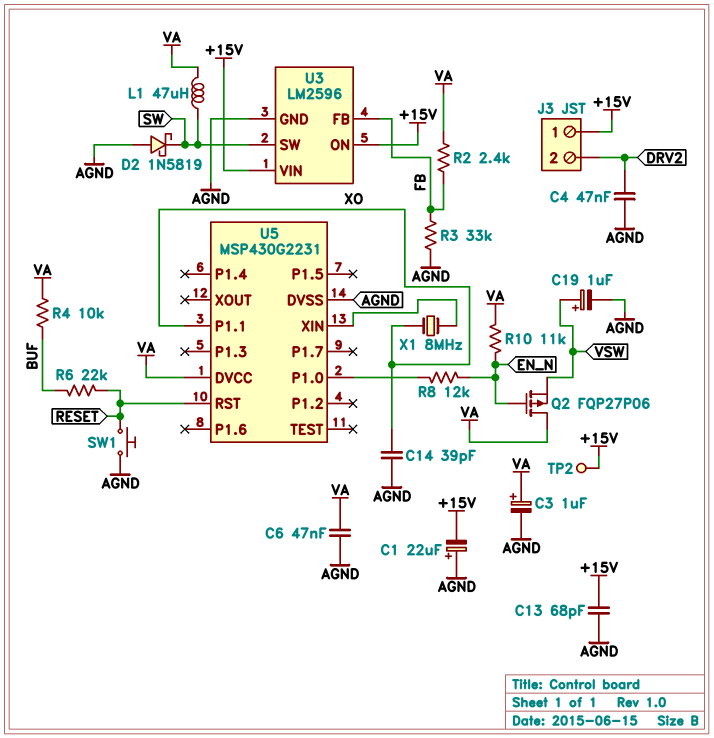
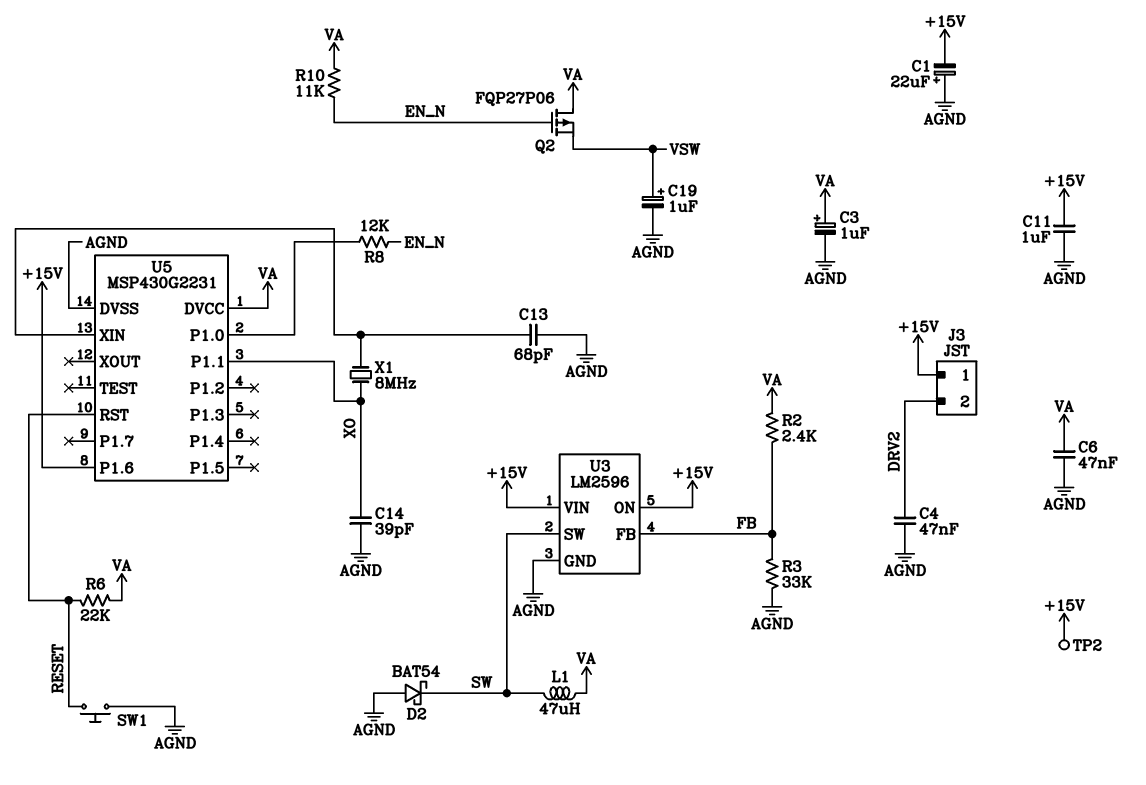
C11: none -> 1uF (+15V, AGND)
C13: 68pF (+15V, AGND) -> 68pF (AGND, U5/XIN)
D2: schottky 1N5819 (A AGND, K SW) -> schottky BAT54 (A AGND, K SW)
R4: 10k (BUF, VA) -> none
R6: 22k (BUF, RESET) -> 22k (RESET, VA)
U5 pin P1.6: none -> +15V

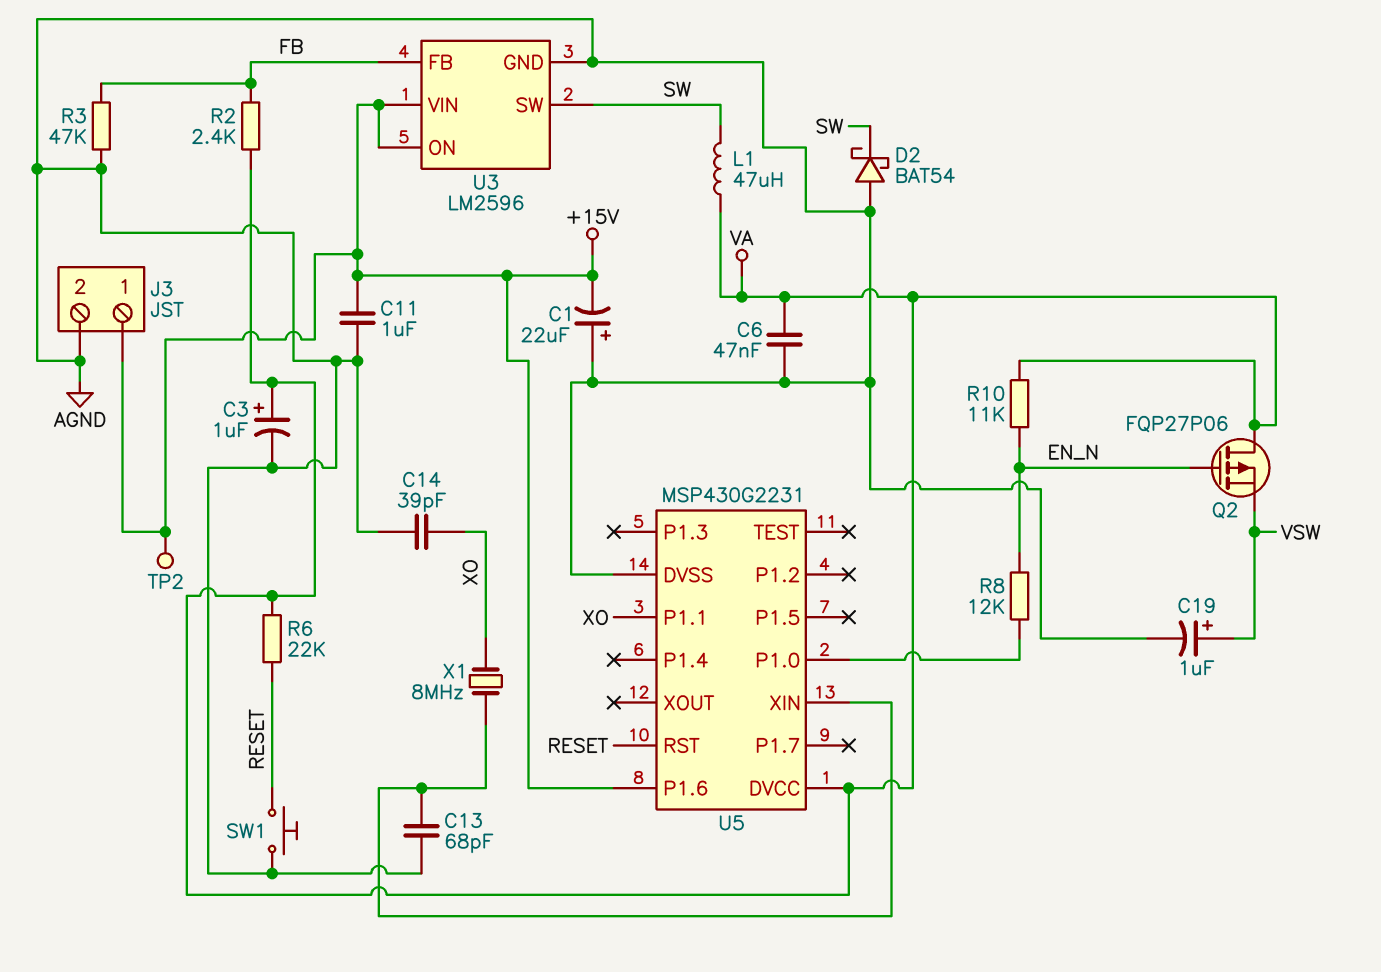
C4: 47nF (AGND, DRV2) -> none
J3 pin 2: DRV2 -> AGND
R3: 33k (AGND, FB) -> 47k (AGND, FB)

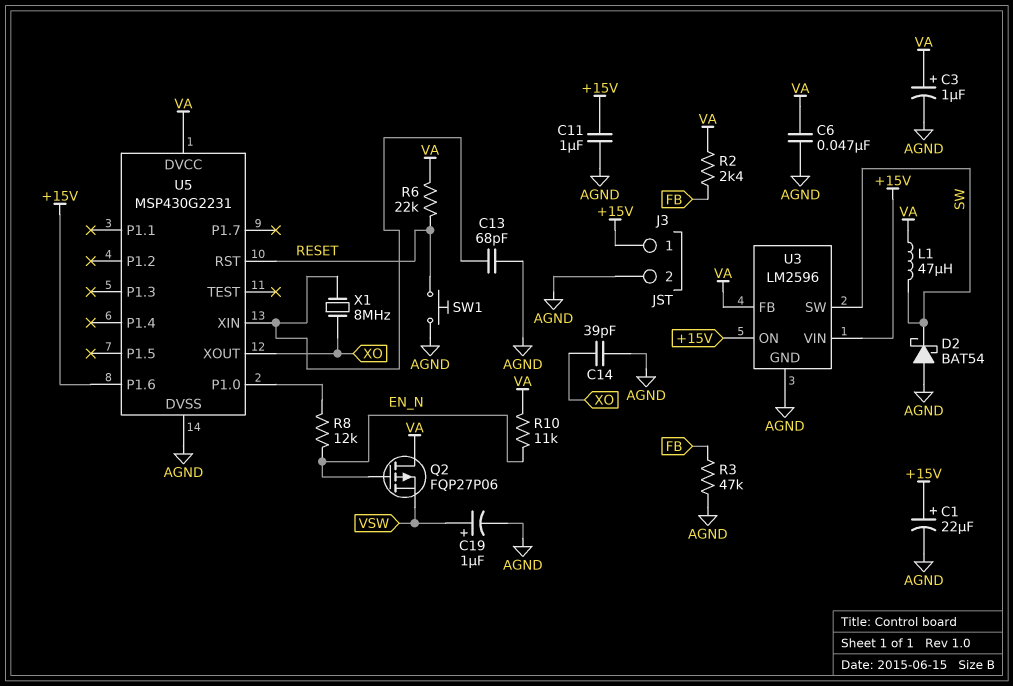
C1: 22uF (plus AGND, minus +15V) -> 22uF (plus +15V, minus AGND)
TP2: test point (+15V) -> none
U3 pin FB: FB -> VA
U5 pin P1.1: XO -> none
U5 pin XOUT: none -> XO

